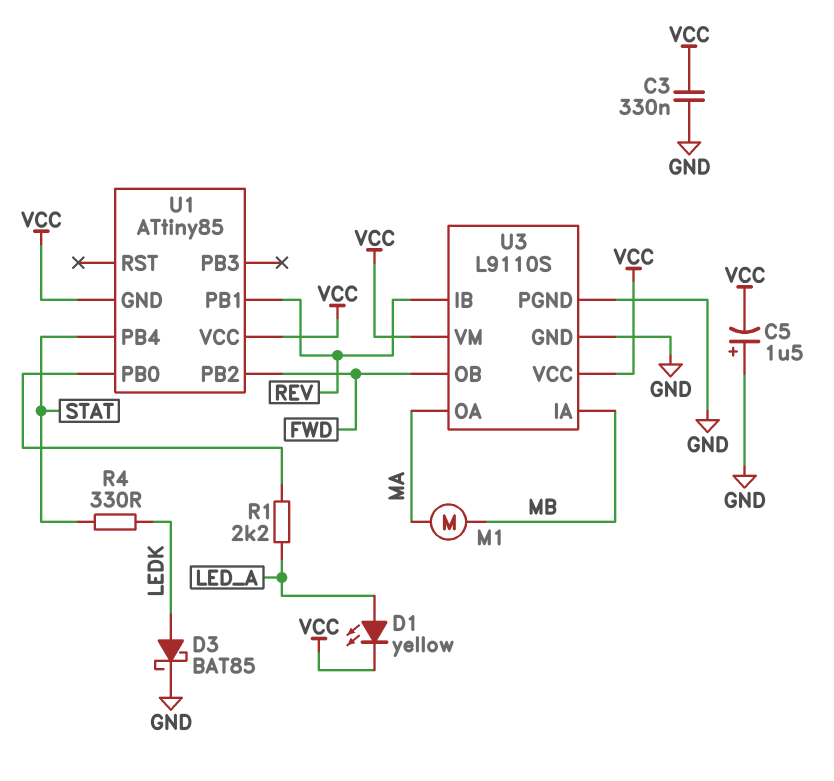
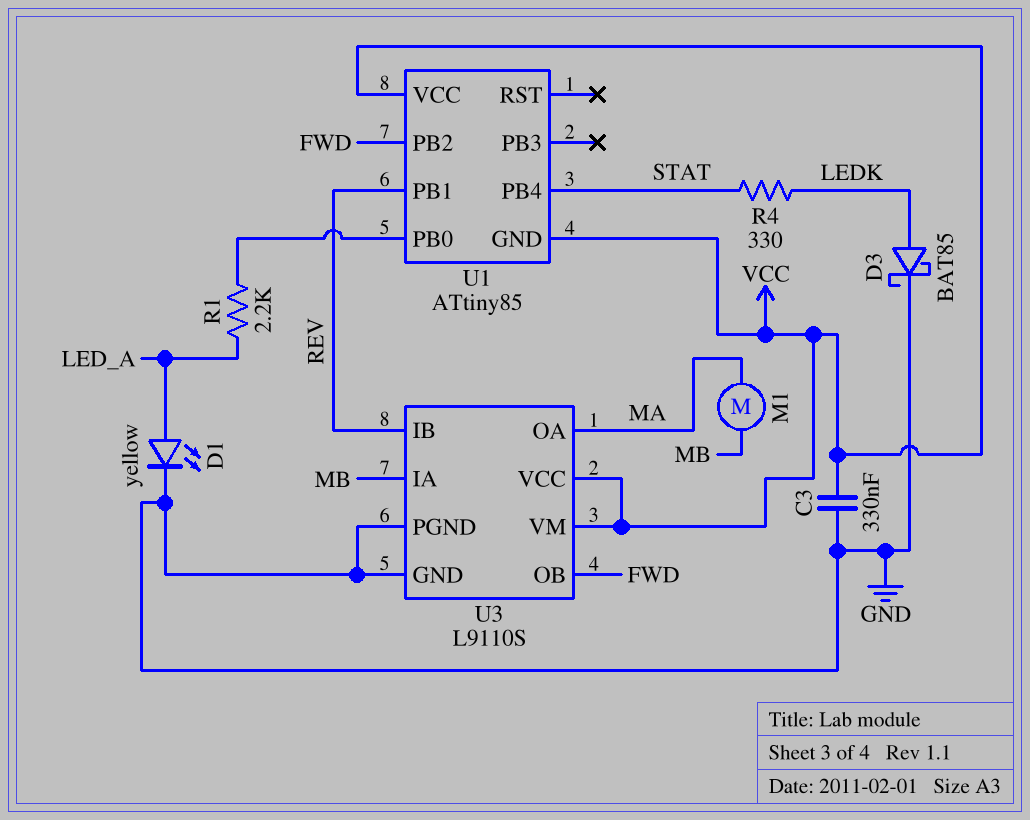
C5: 1.5uF (plus GND, minus VCC) -> none
D1: LED yellow (A LED_A, K VCC) -> LED yellow (A LED_A, K GND)

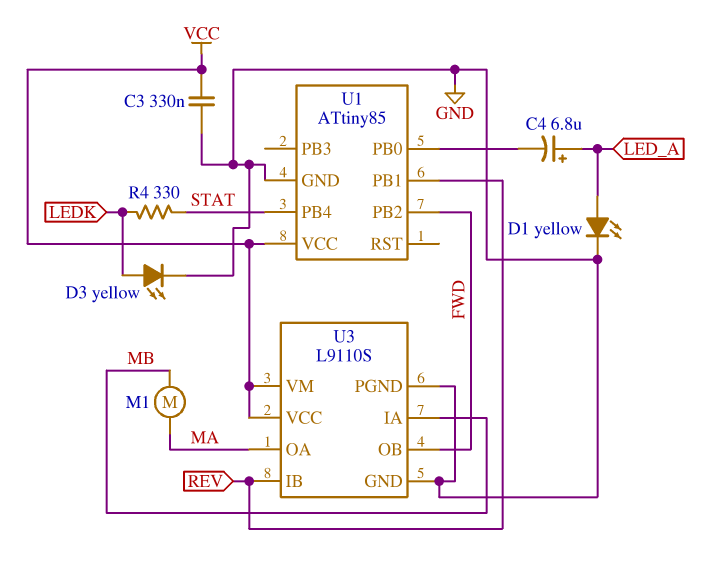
C4: none -> 6.8uF (plus LED_A, minus U1/PB0)
D3: schottky BAT85 (A LEDK, K GND) -> LED yellow (A LEDK, K GND)
R1: 2.2k (LED_A, U1/PB0) -> none
U1 pin GND: VCC -> GND

